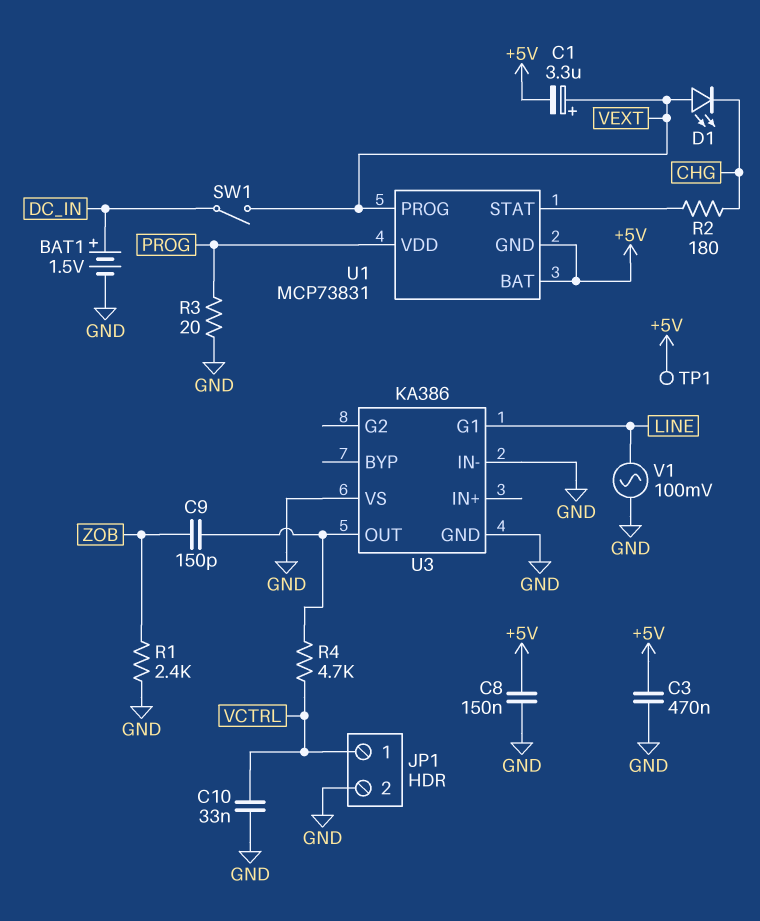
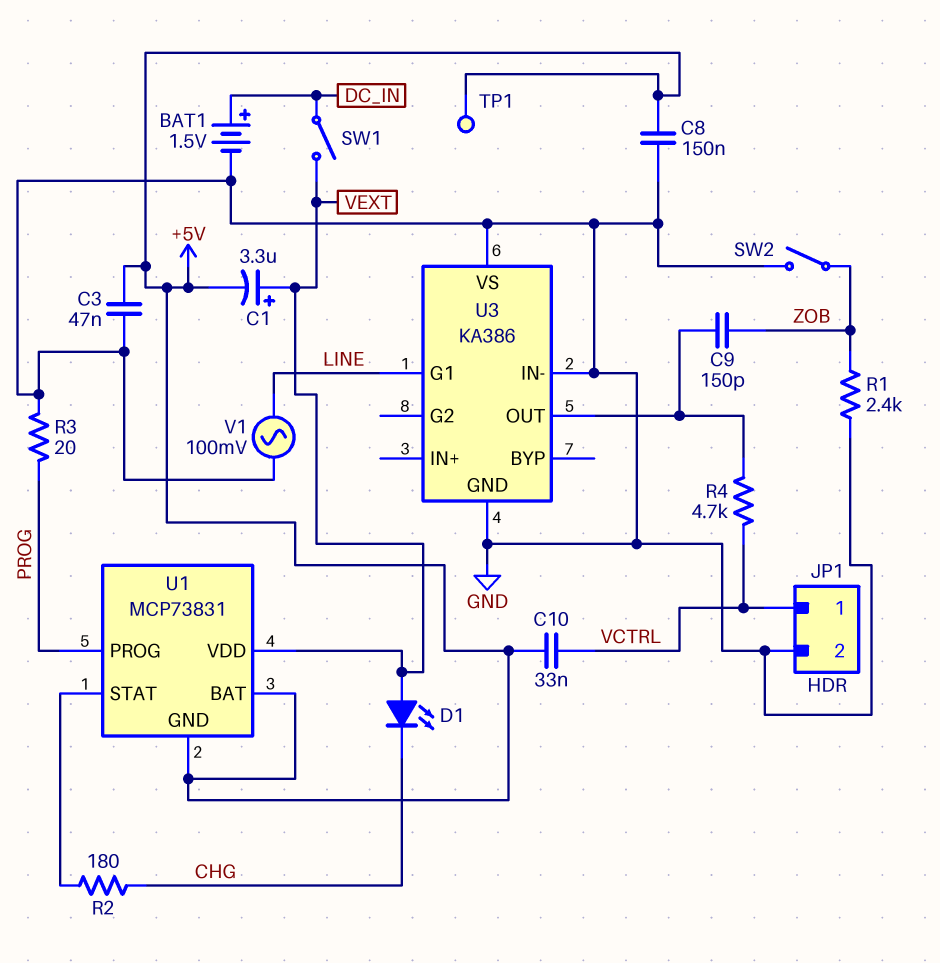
C3: 470nF (+5V, GND) -> 47nF (+5V, GND)
C10: 33nF (GND, VCTRL) -> 33nF (+5V, VCTRL)
SW2: none -> switch (GND, ZOB)
U1 pin PROG: VEXT -> PROG
U1 pin VDD: PROG -> VEXT

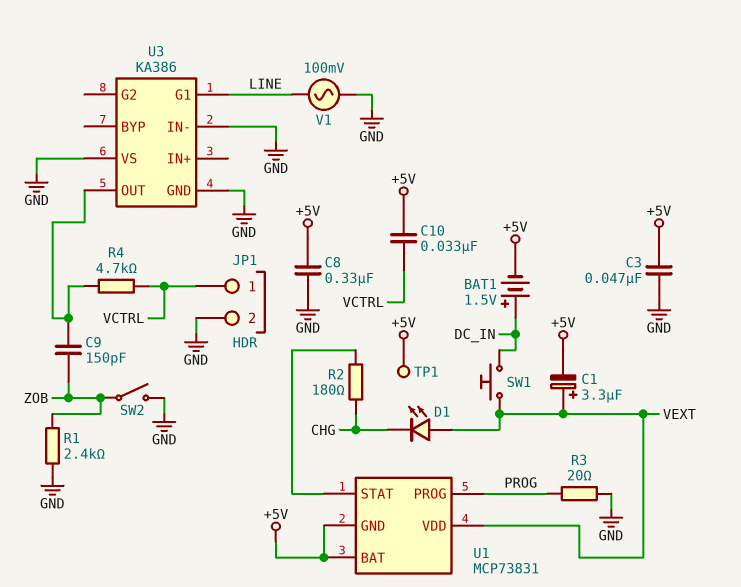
BAT1: 1.5V (plus DC_IN, minus GND) -> 1.5V (plus DC_IN, minus +5V)
C8: 150nF (+5V, GND) -> 330nF (+5V, GND)
SW1: switch (DC_IN, VEXT) -> button (DC_IN, VEXT)

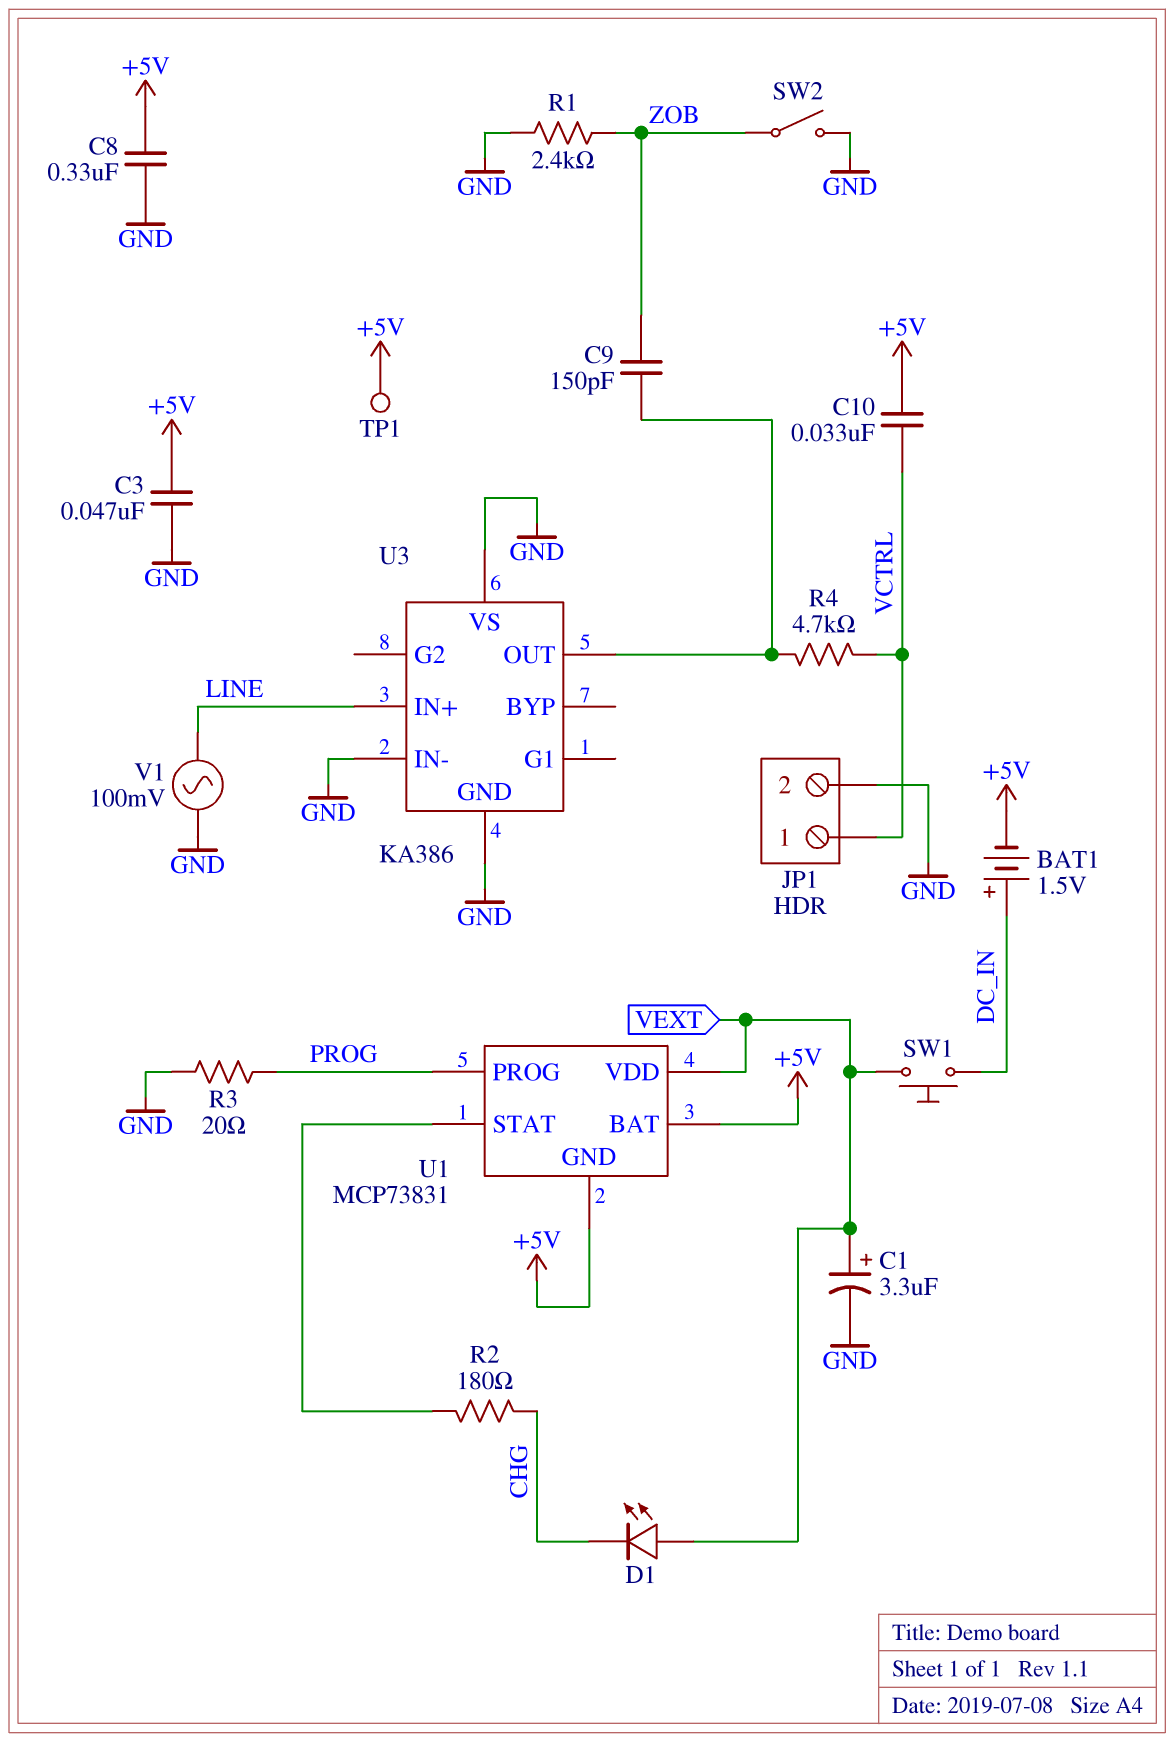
C1: 3.3uF (plus VEXT, minus +5V) -> 3.3uF (plus VEXT, minus GND)
U3 pin G1: LINE -> none
U3 pin IN+: none -> LINE

